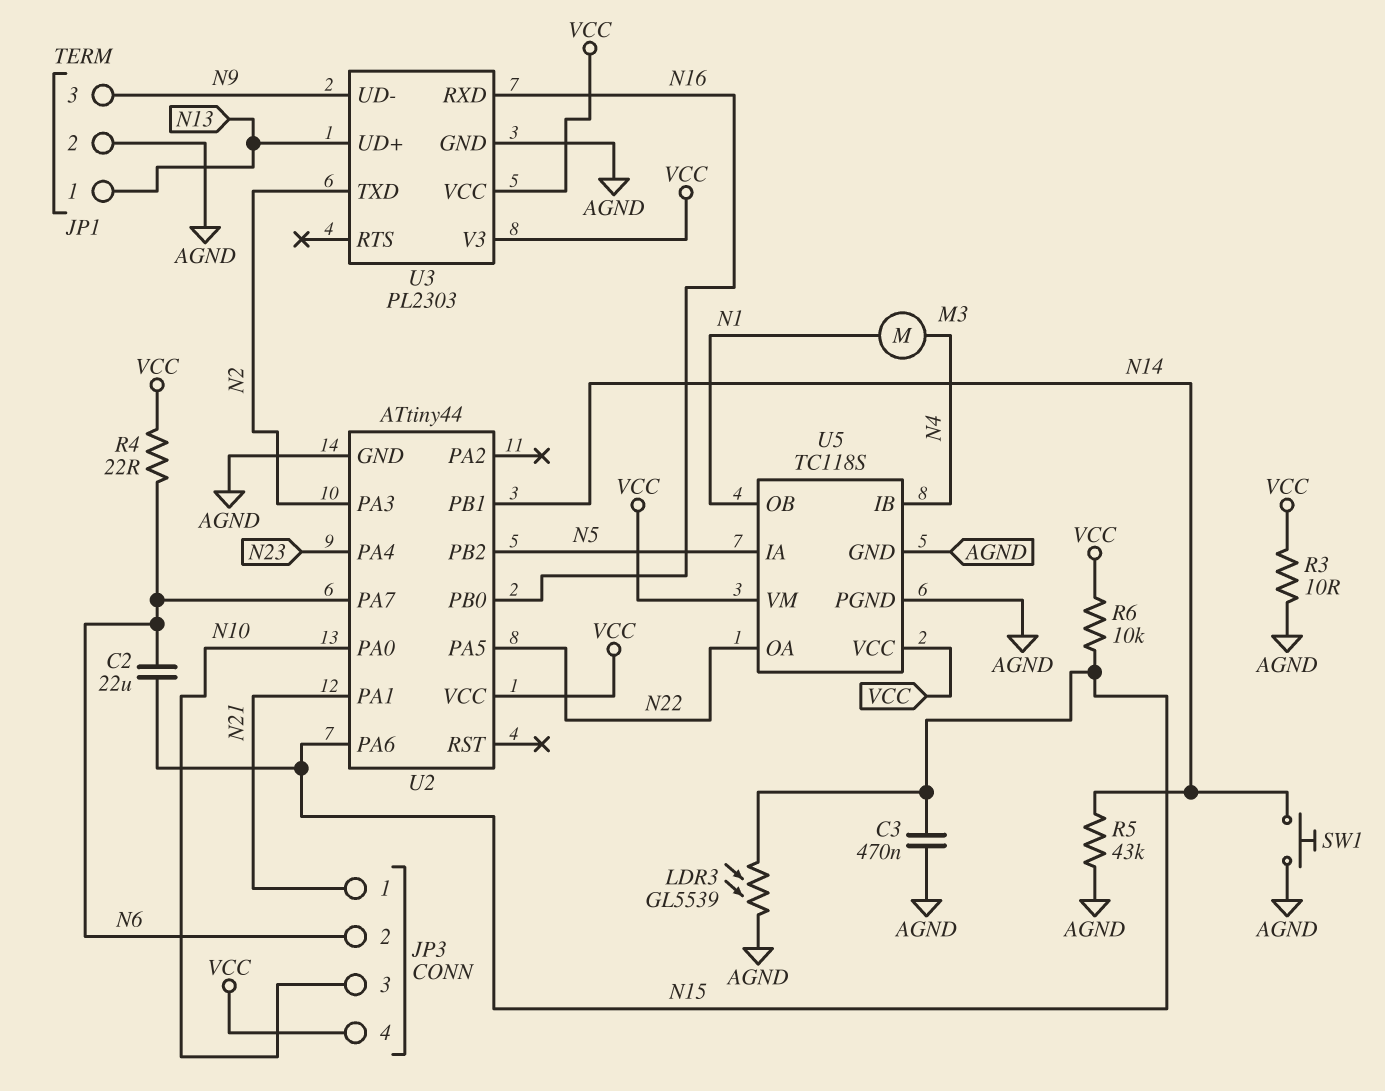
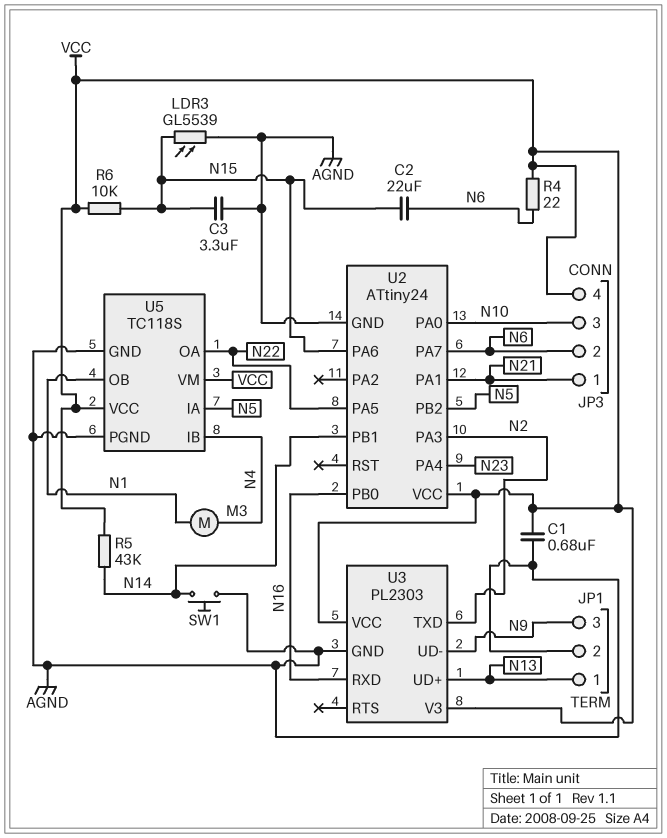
C1: none -> 680nF (AGND, VCC)
C3: 470nF (AGND, N15) -> 3.3uF (AGND, N15)
R3: 10 (AGND, VCC) -> none
R5: 43k (AGND, N14) -> 43k (N14, VCC)
U2: ATtiny44 -> ATtiny24

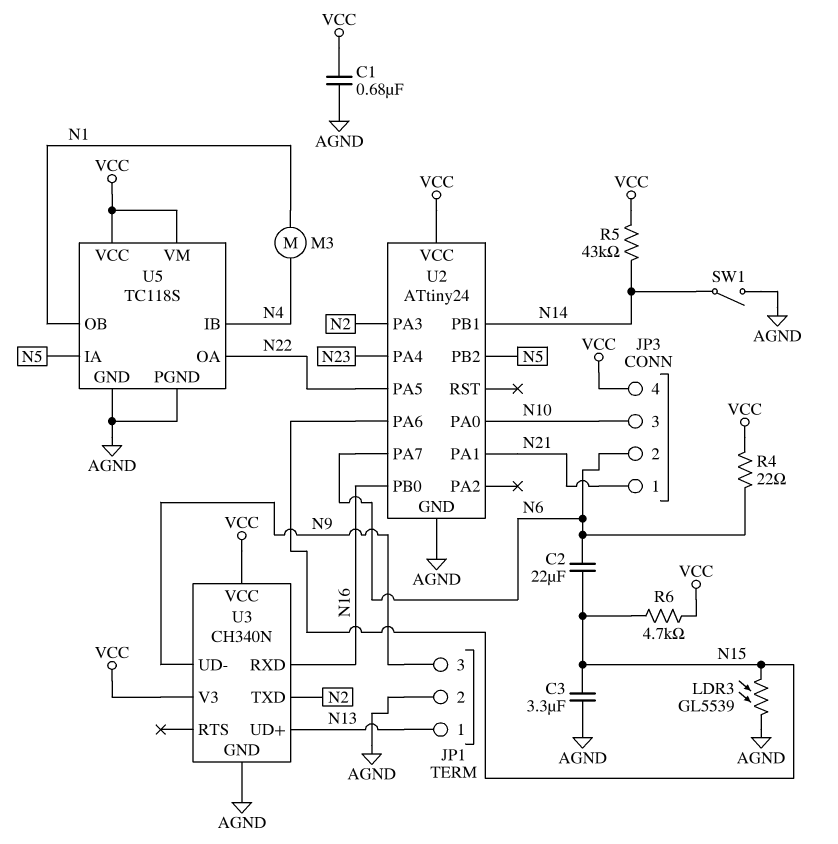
R6: 10k (N15, VCC) -> 4.7k (N15, VCC)
SW1: button (AGND, N14) -> switch (AGND, N14)
U3: PL2303 -> CH340N

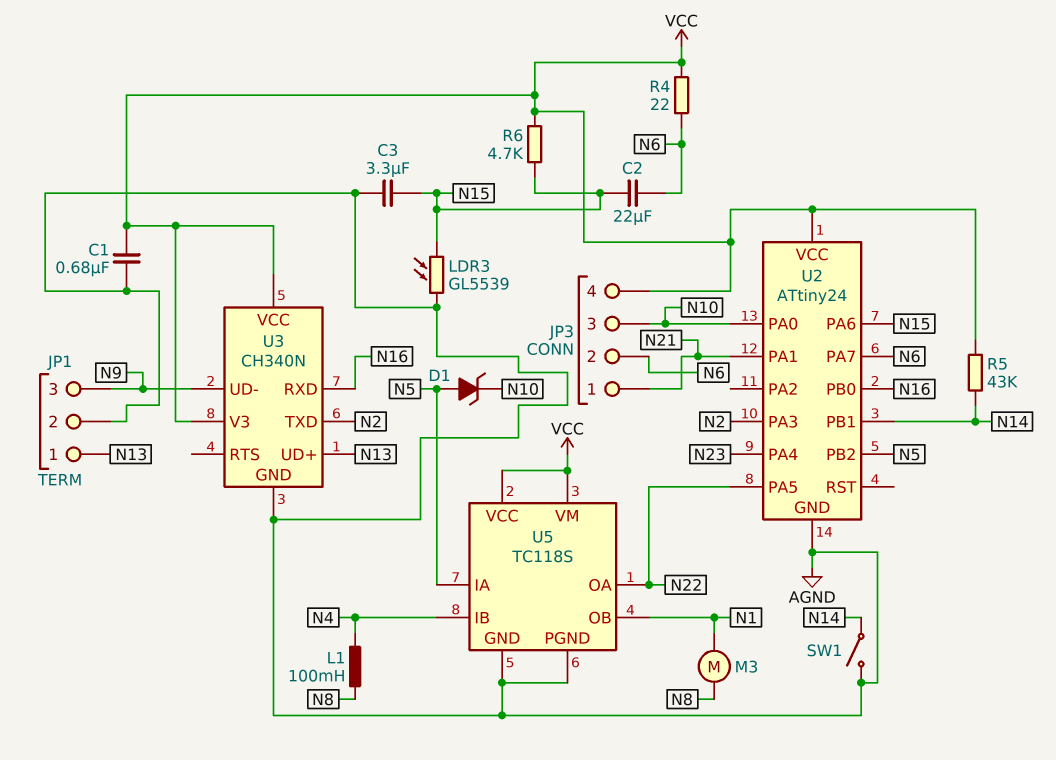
D1: none -> zener (A N5, K N10)
L1: none -> 100mH (N4, N8)
M3: motor (N1, N4) -> motor (N1, N8)

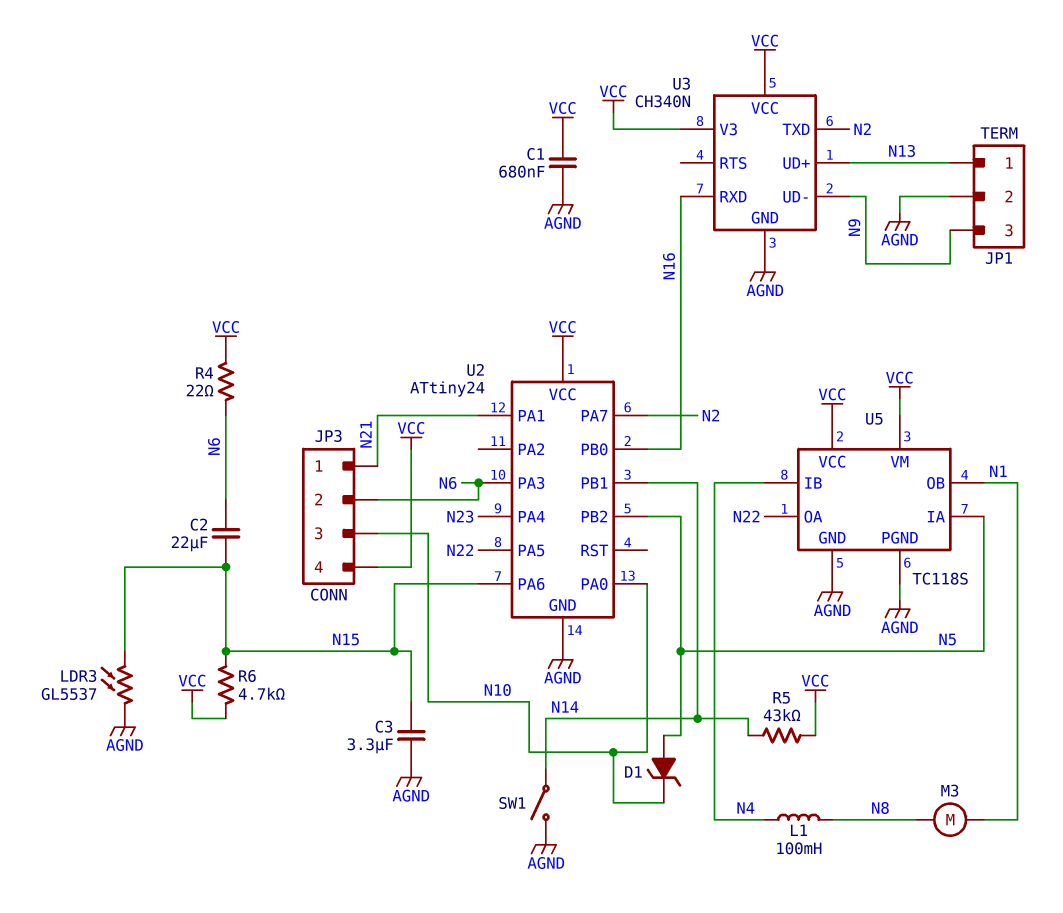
LDR3: GL5539 (AGND, N15) -> GL5537 (AGND, N15)
U2 pin PA3: N2 -> N6
U2 pin PA7: N6 -> N2

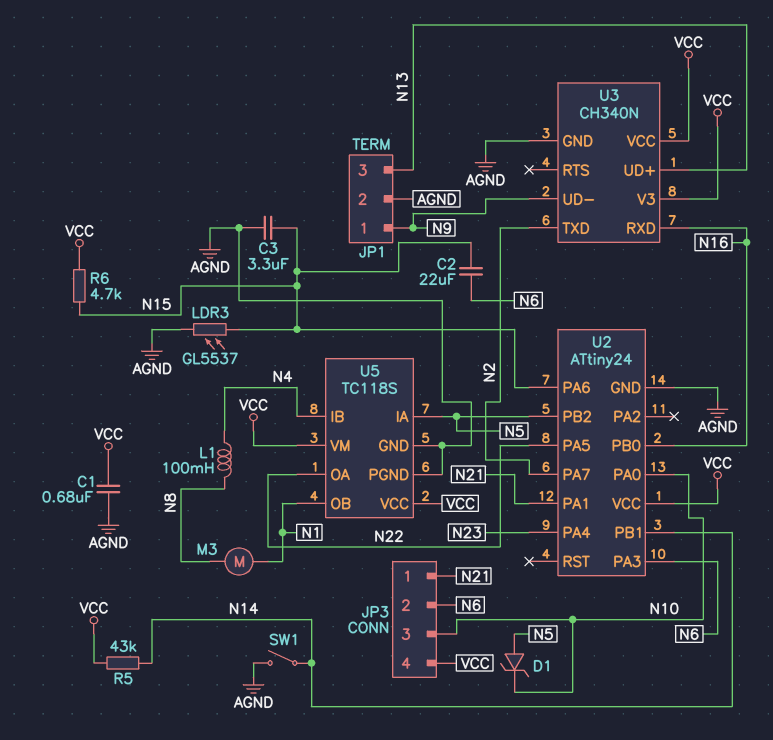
JP1 pin 1: N13 -> N9
JP1 pin 3: N9 -> N13
R4: 22 (N6, VCC) -> none

